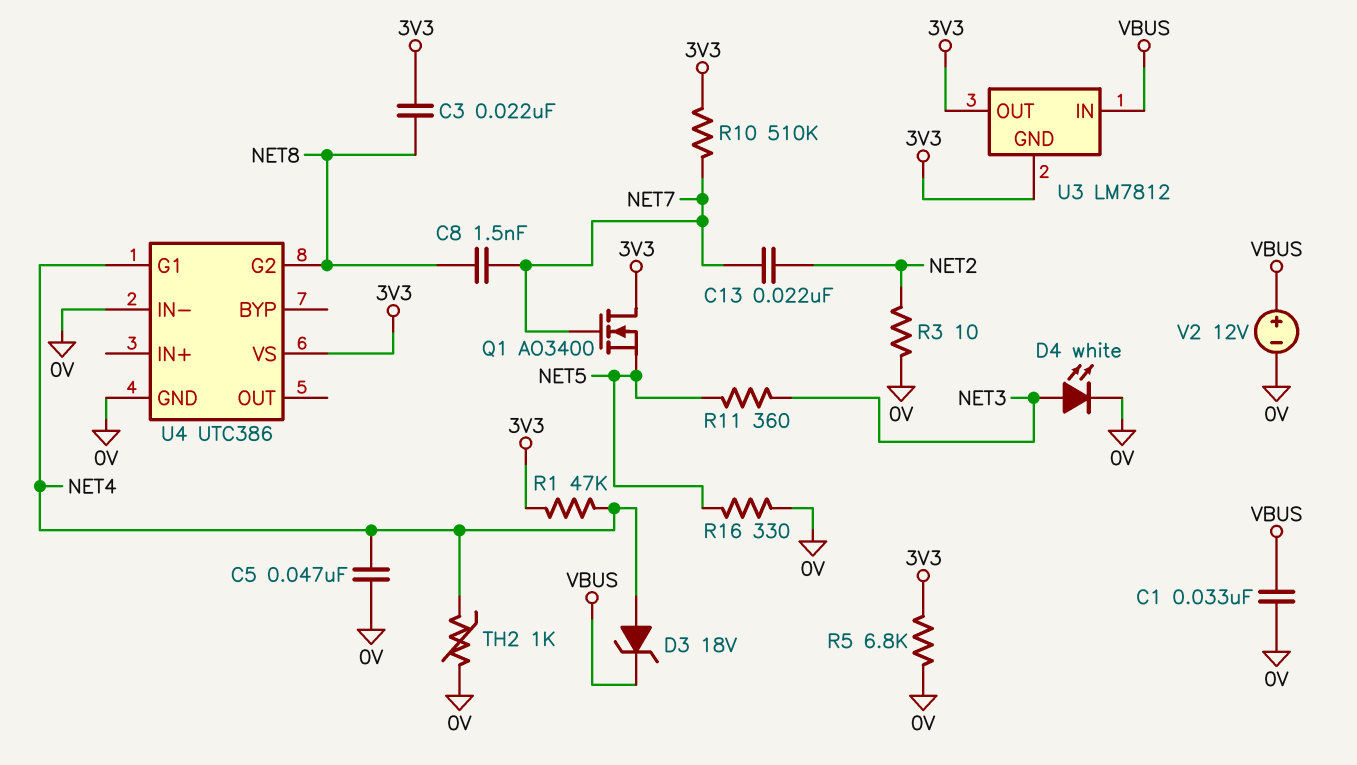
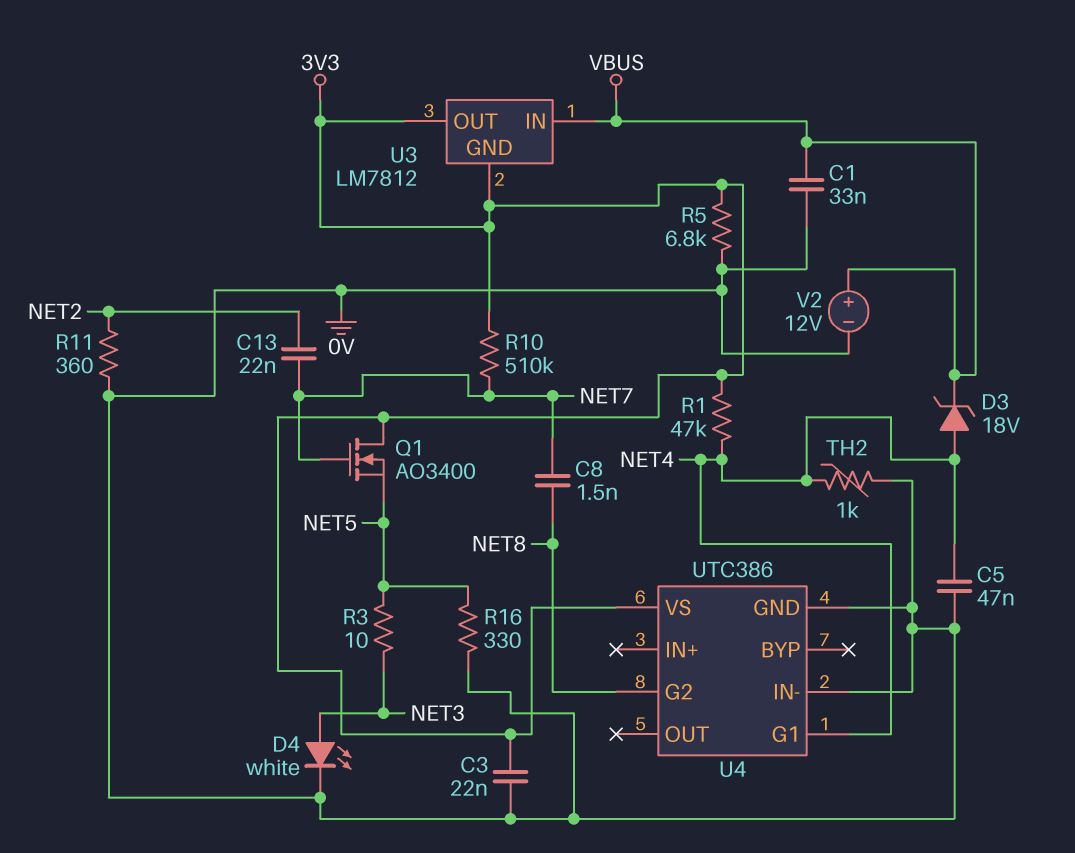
C3: 22nF (3V3, NET8) -> 22nF (0V, 3V3)
R3: 10 (0V, NET2) -> 10 (NET3, NET5)
R11: 360 (NET3, NET5) -> 360 (0V, NET2)

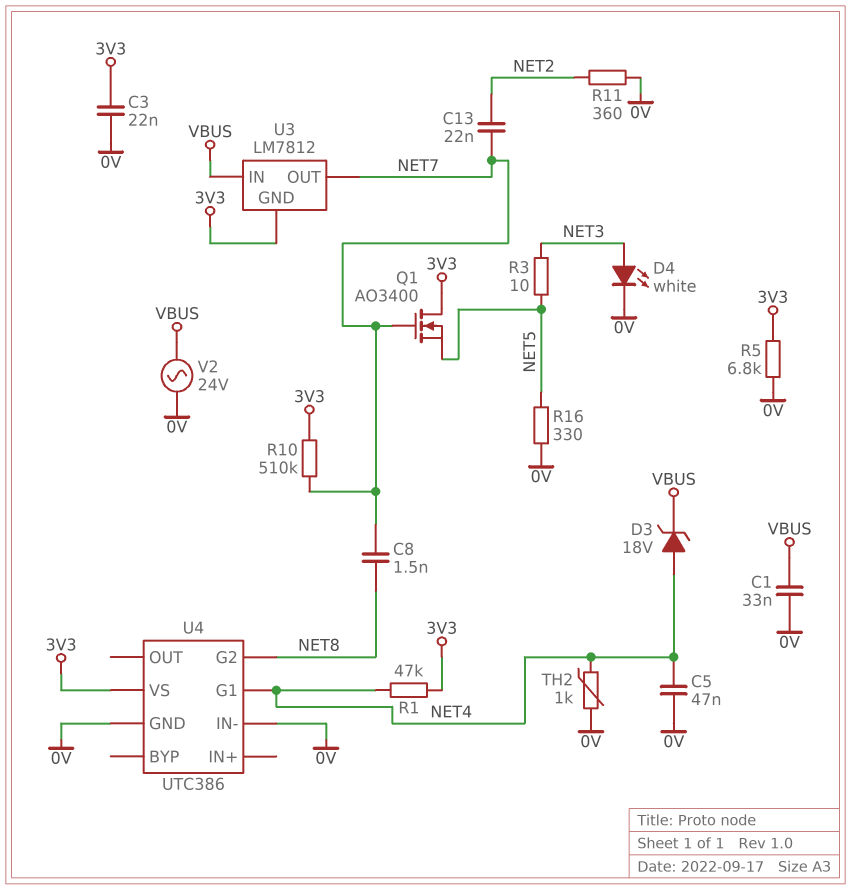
U3 pin OUT: 3V3 -> NET7
V2: 12V (plus VBUS, minus 0V) -> AC 24V (0V, VBUS)

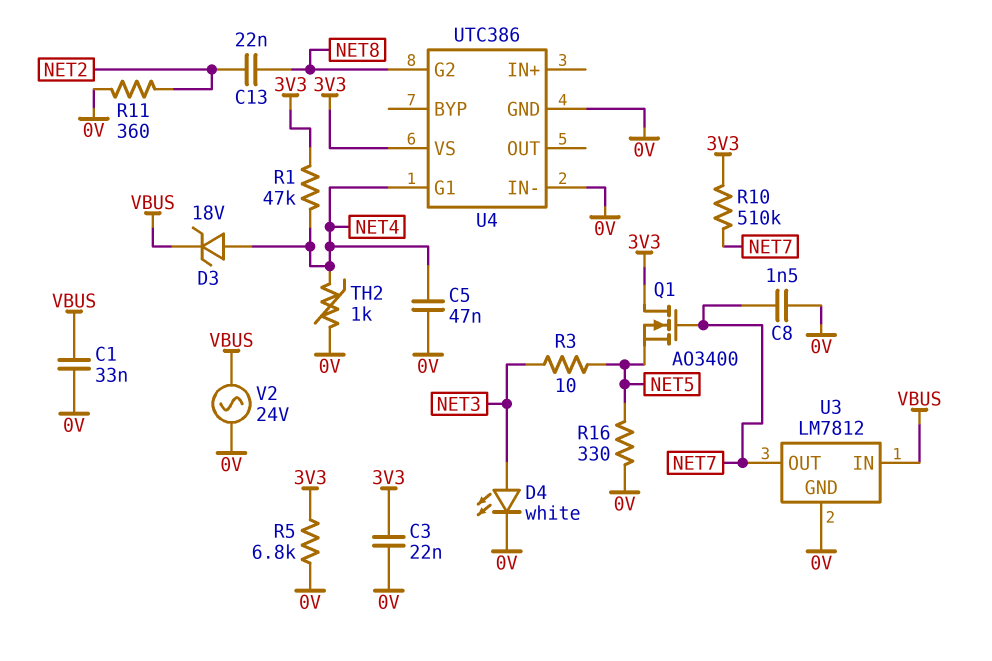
C8: 1.5nF (NET7, NET8) -> 1.5nF (0V, NET7)
C13: 22nF (NET2, NET7) -> 22nF (NET2, NET8)
U3 pin GND: 3V3 -> 0V

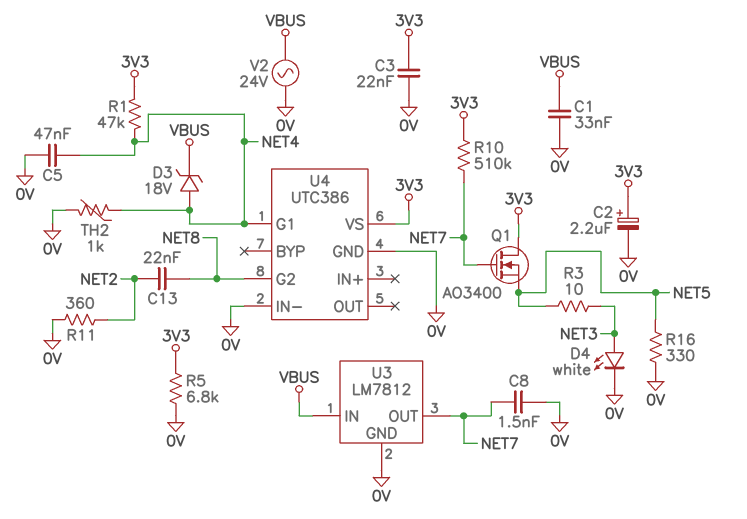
C2: none -> 2.2uF (plus 3V3, minus 0V)

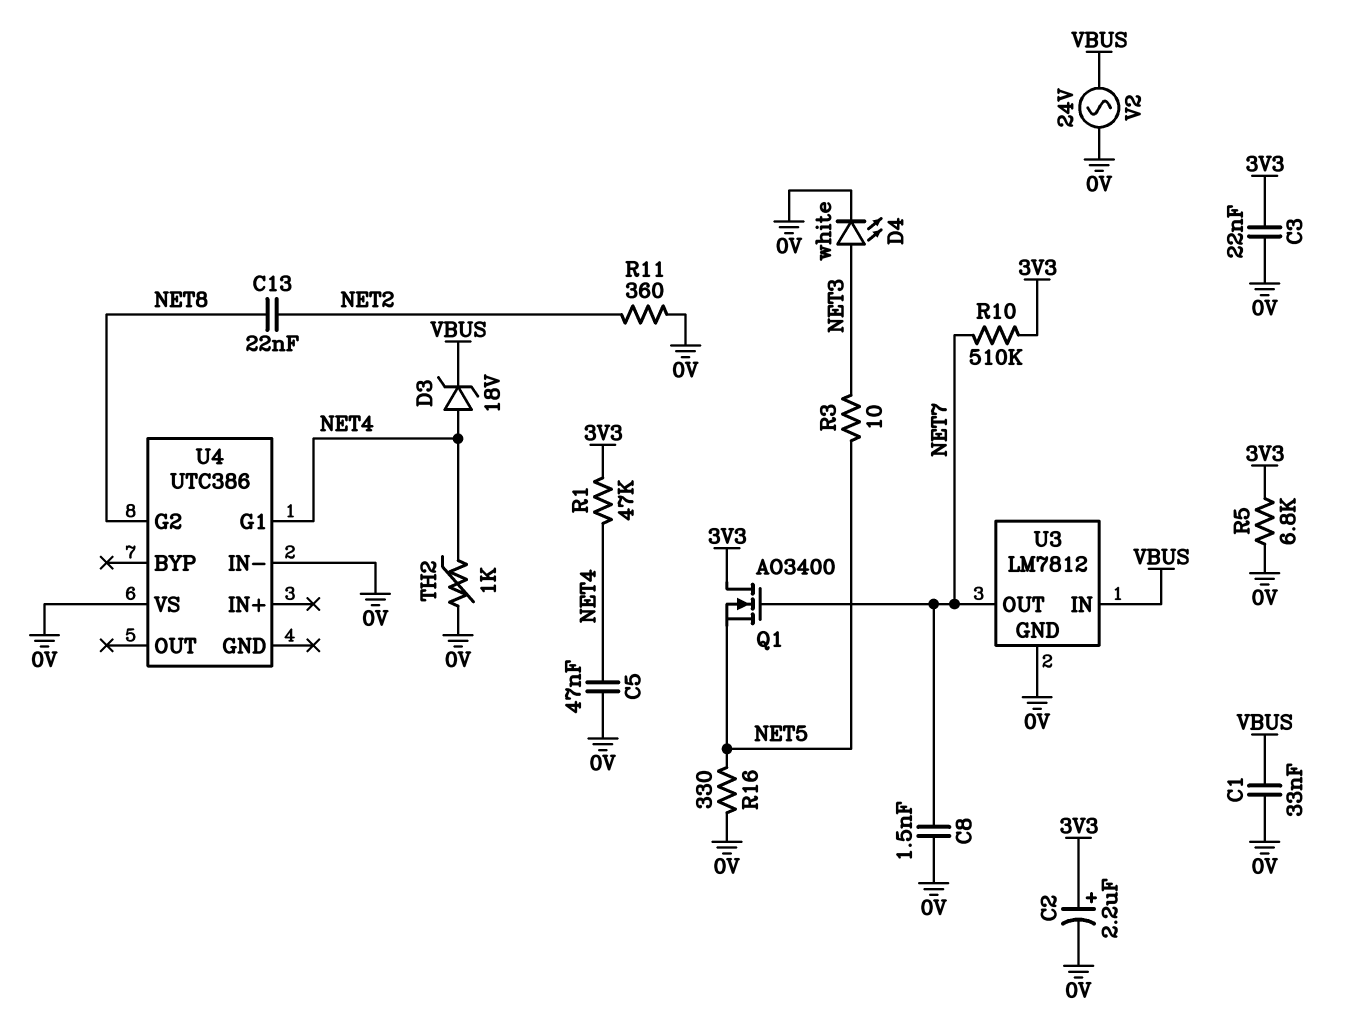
U4 pin GND: 0V -> none
U4 pin VS: 3V3 -> 0V

